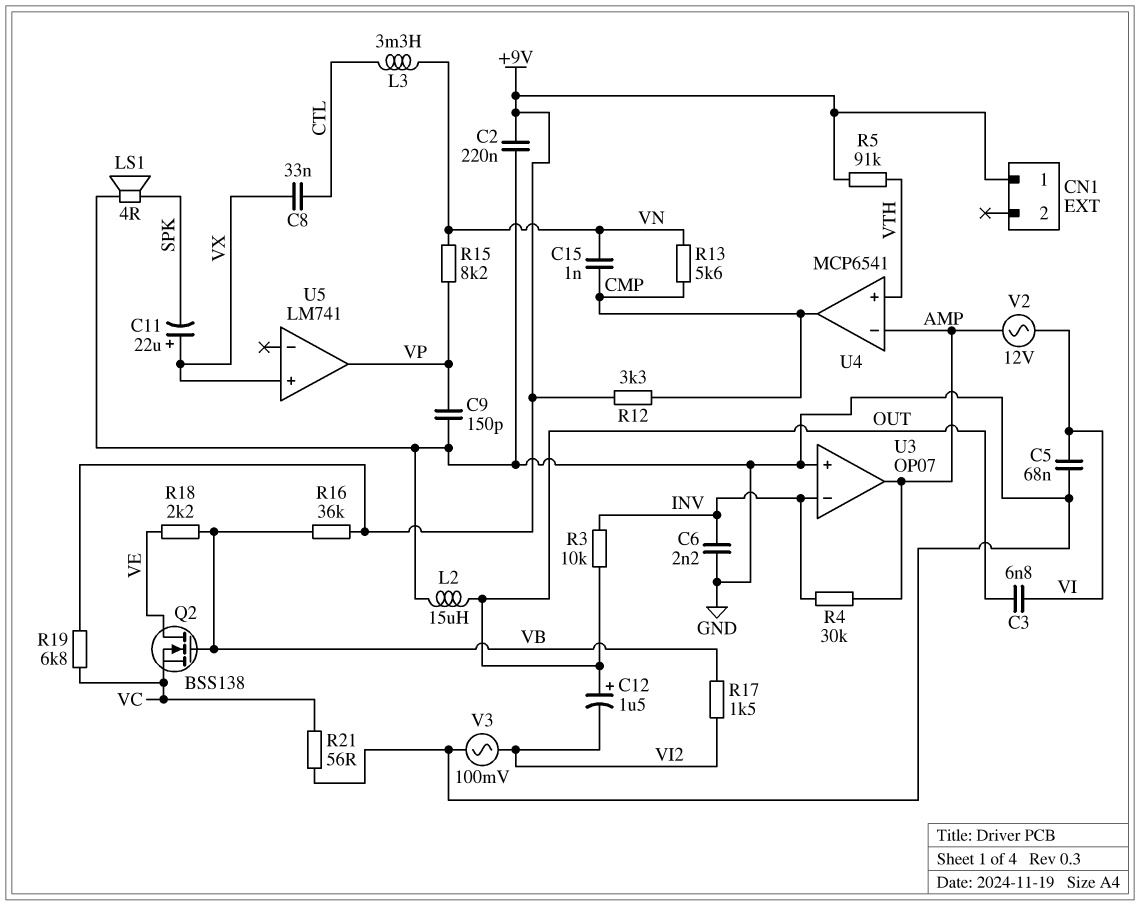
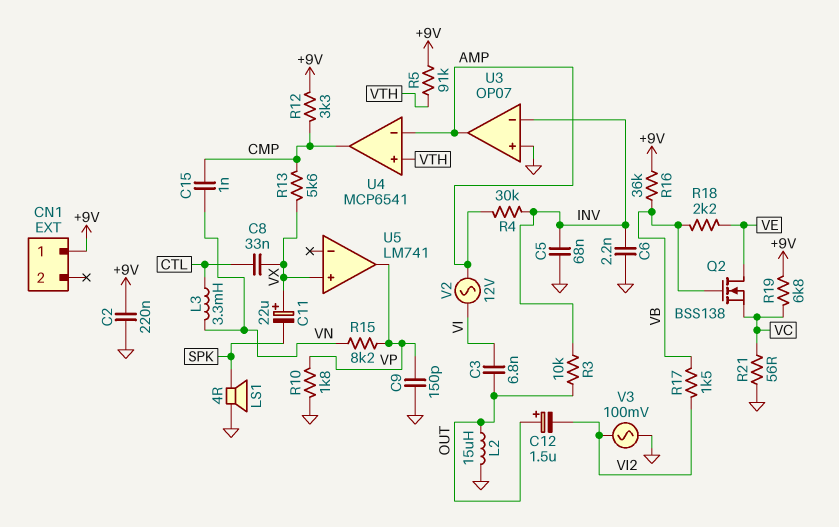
C5: 68nF (GND, VI) -> 68nF (GND, INV)
R10: none -> 1.8k (GND, VP)
R13: 5.6k (CMP, VN) -> 5.6k (CMP, VX)

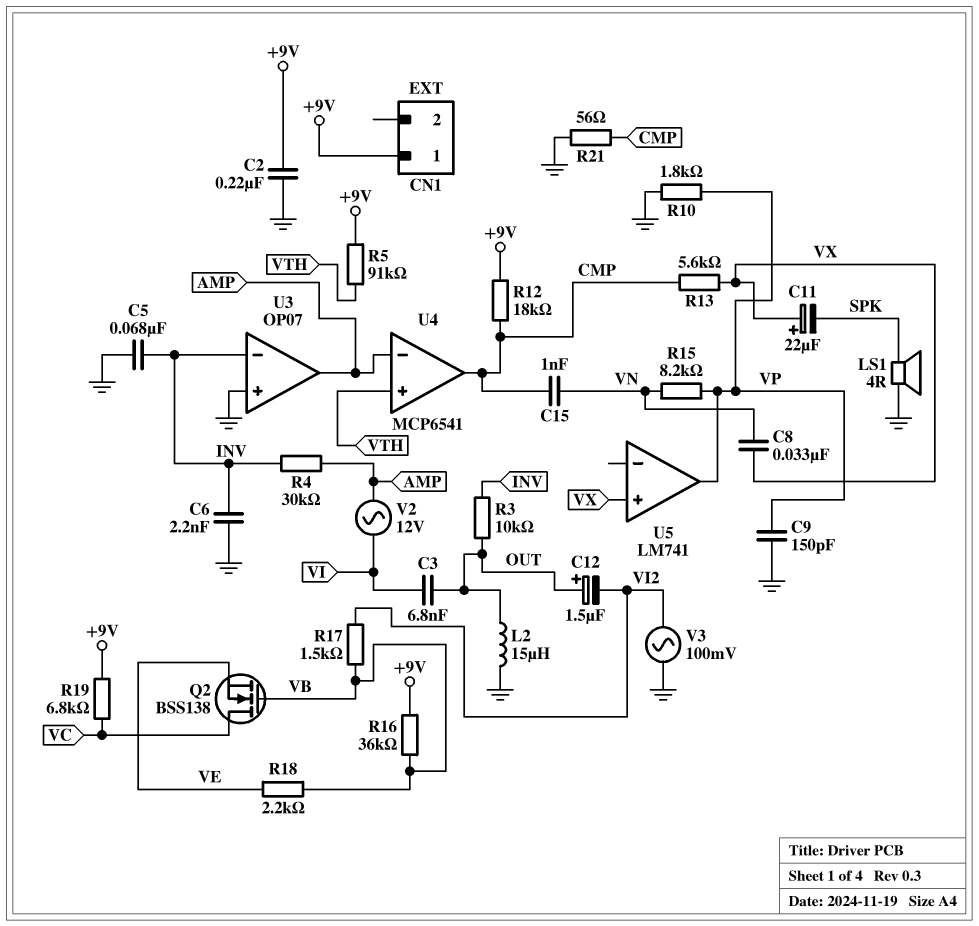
C8: 33nF (CTL, VX) -> 33nF (VN, VX)
L3: 3.3mH (CTL, VN) -> none
Q2: NMOS BSS138 (G VB, D VE, S VC) -> NMOS BSS138 (G VB, D VC, S VE)
R12: 3.3k (+9V, CMP) -> 18k (+9V, CMP)
R21: 56 (GND, VC) -> 56 (CMP, GND)

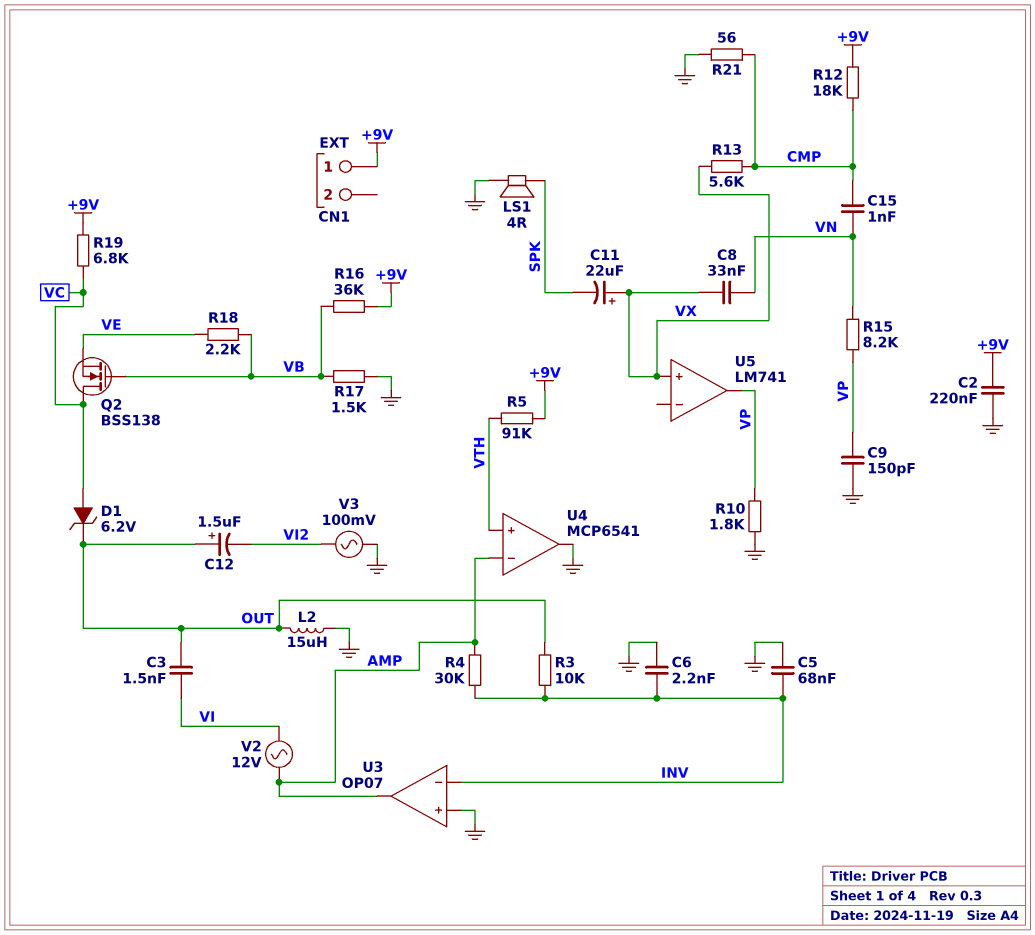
C3: 6.8nF (OUT, VI) -> 1.5nF (OUT, VI)
D1: none -> zener 6.2V (A VC, K OUT)
R17: 1.5k (VB, VI2) -> 1.5k (GND, VB)
U4 pin out: CMP -> GND

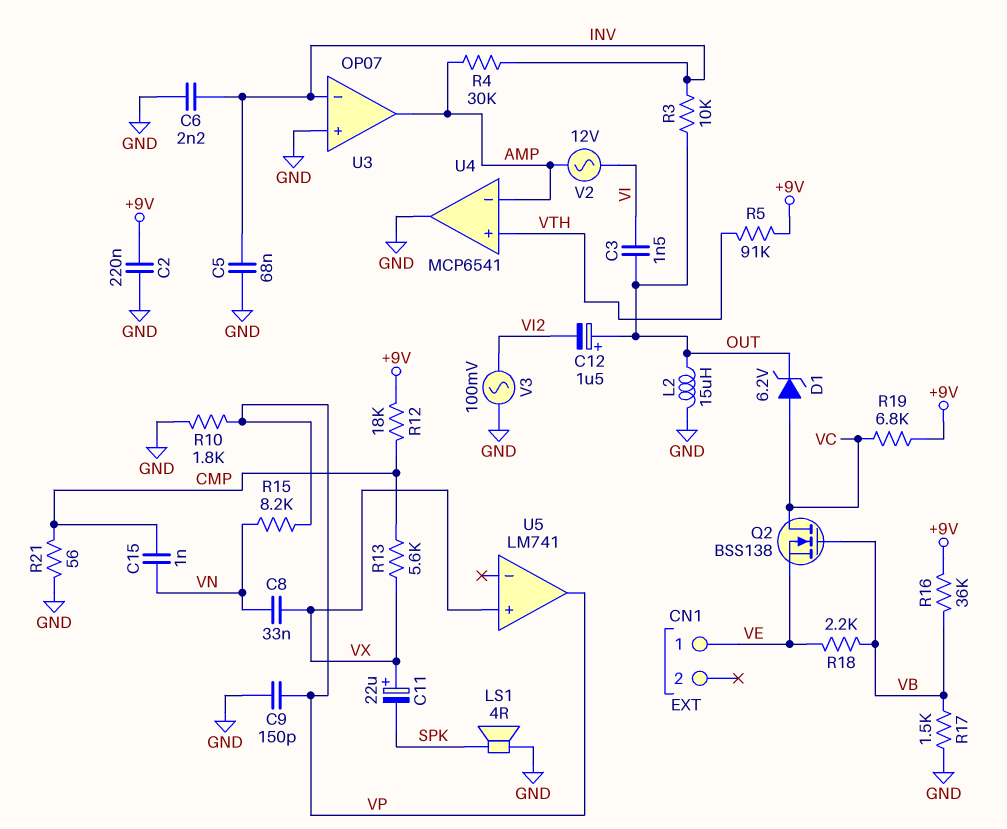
CN1 pin 1: +9V -> VE

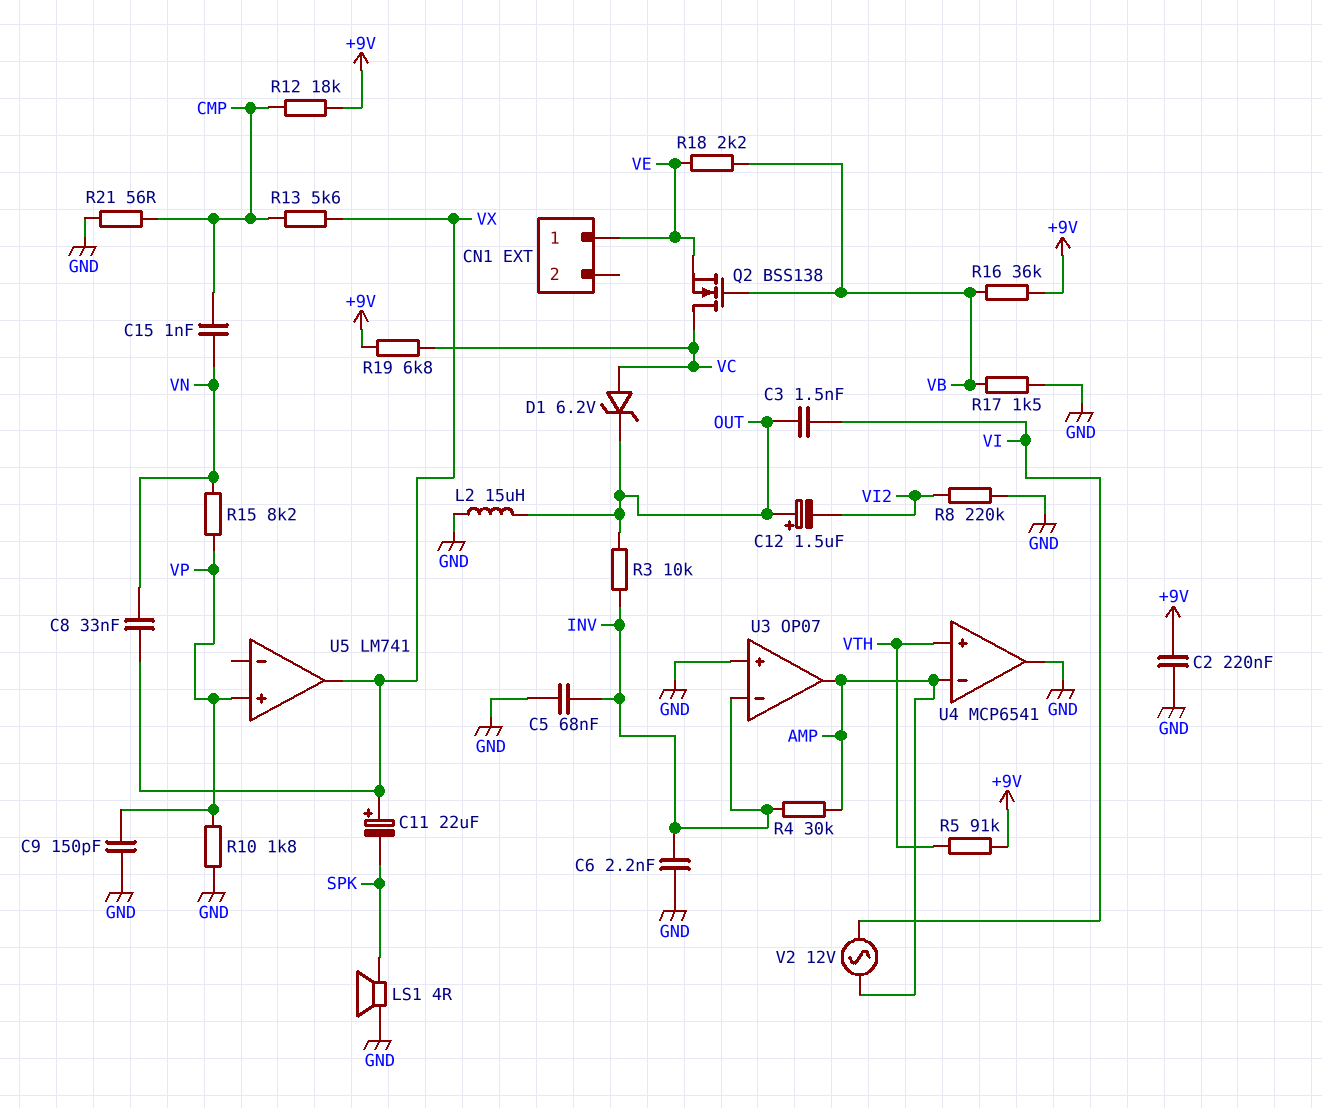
R8: none -> 220k (GND, VI2)
U5 pin in+: VX -> VP
U5 pin out: VP -> VX
V3: AC 100mV (GND, VI2) -> none

